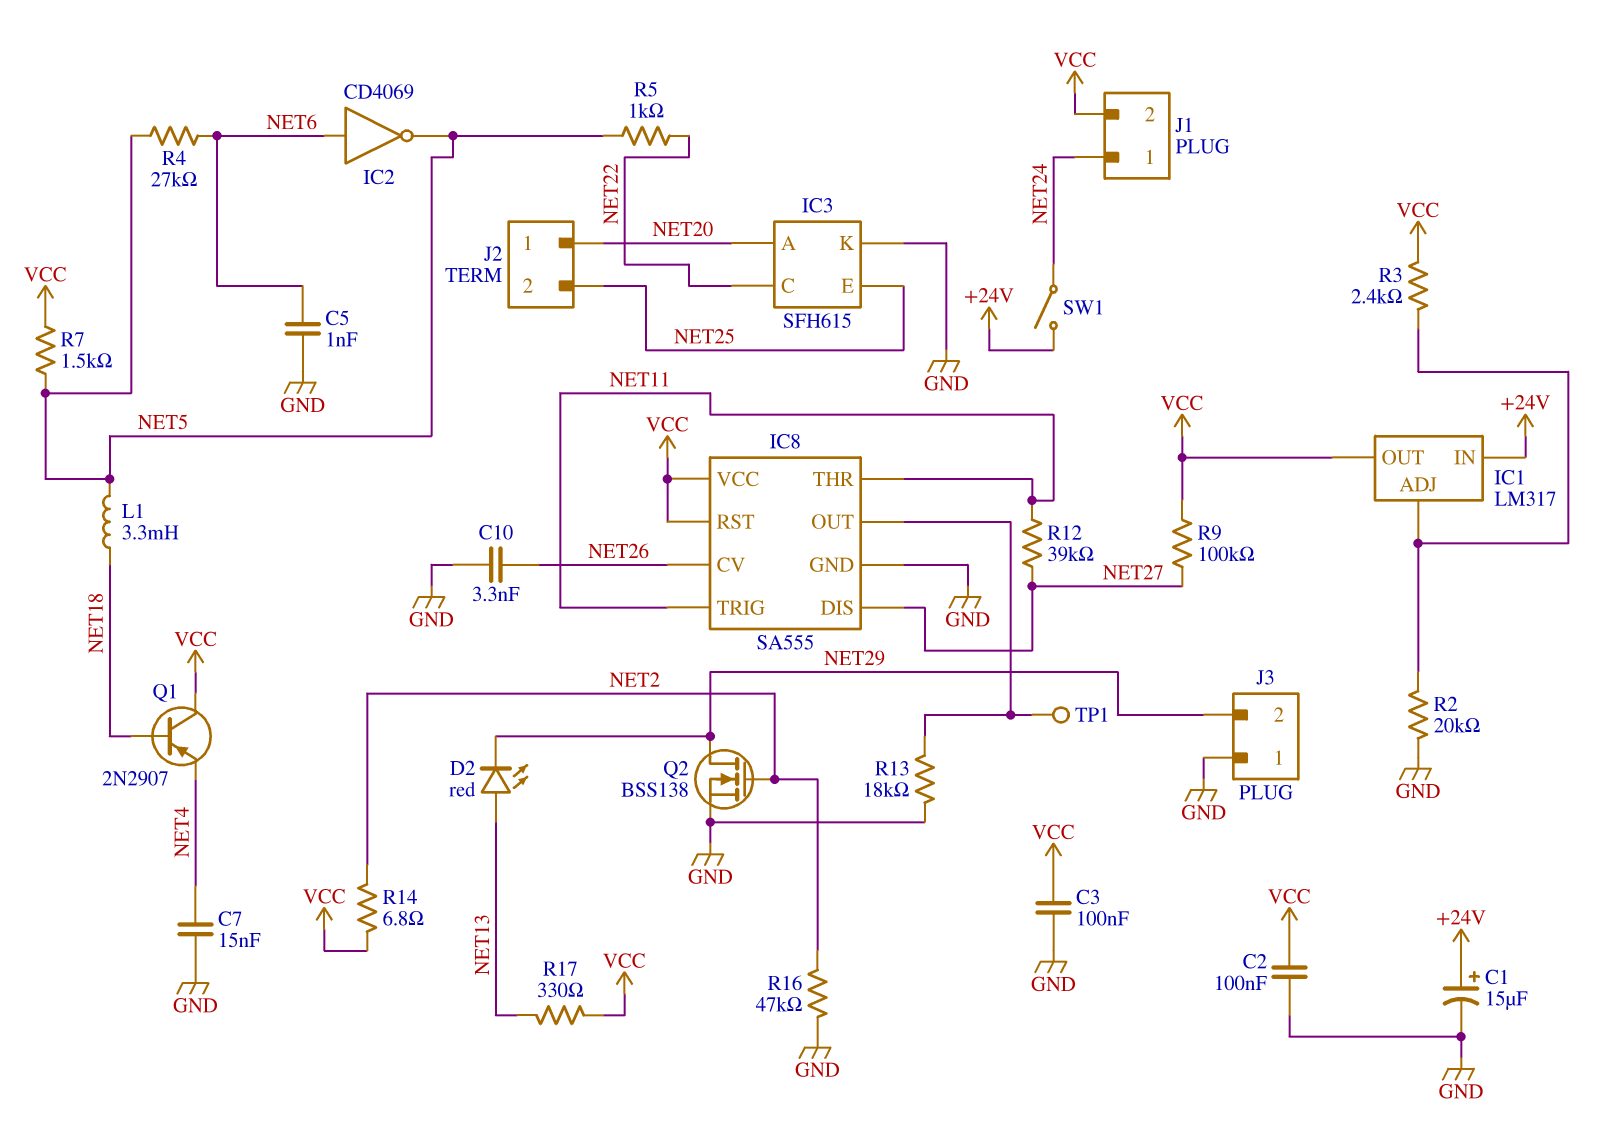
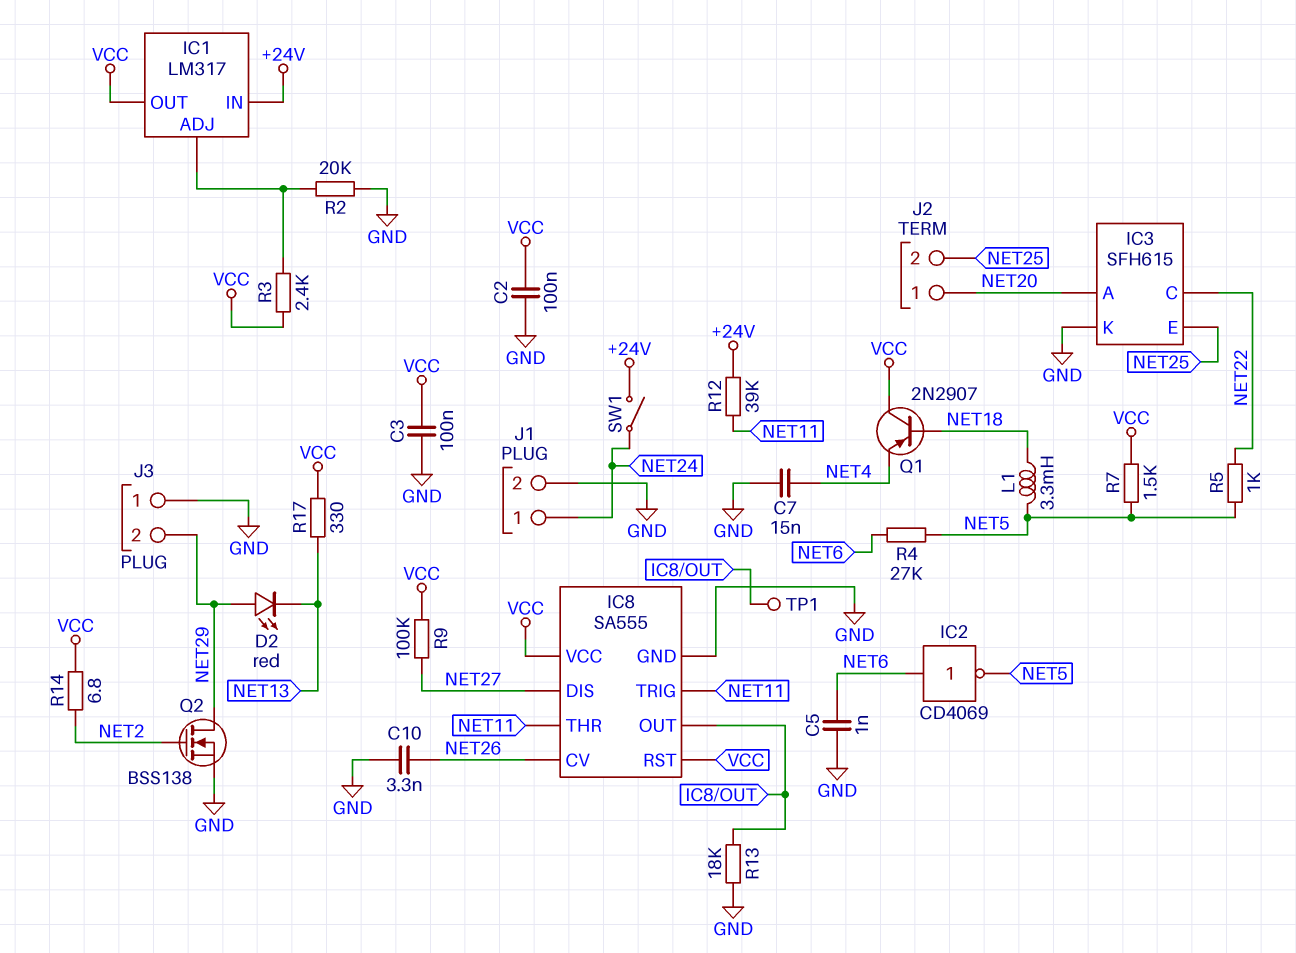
C1: 15uF (plus +24V, minus GND) -> none
D2: LED red (A NET13, K NET29) -> LED red (A NET29, K NET13)
J1 pin 2: VCC -> GND
R12: 39k (NET11, NET27) -> 39k (+24V, NET11)
R16: 47k (GND, NET2) -> none

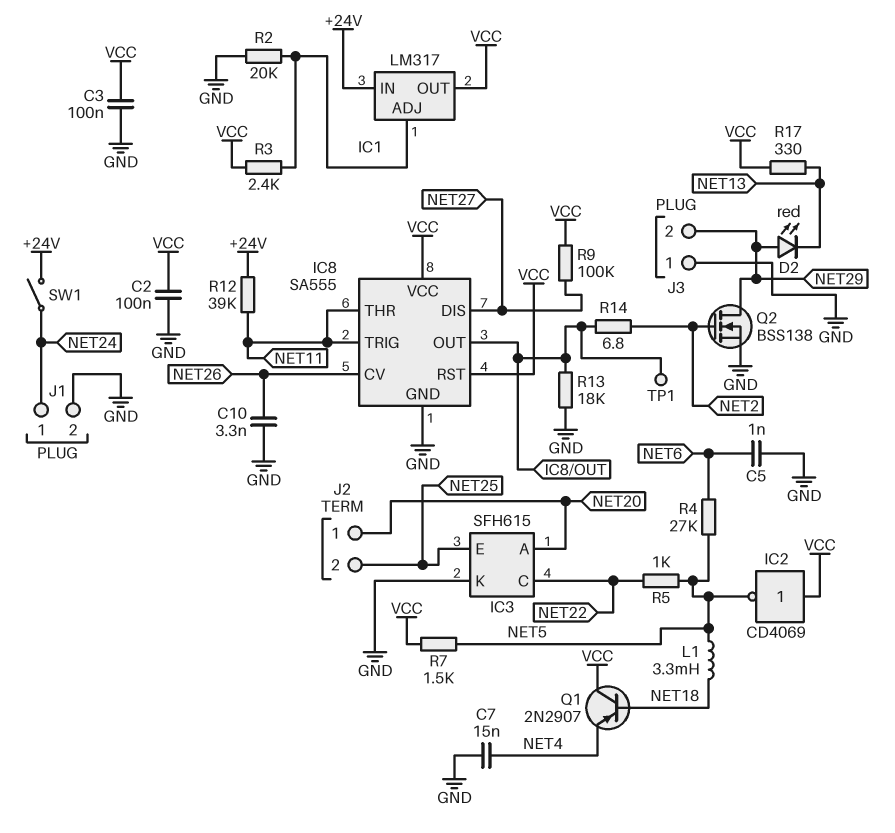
IC2: NOT CD4069 (in NET6, out NET5) -> NOT CD4069 (in VCC, out NET5)
R14: 6.8 (NET2, VCC) -> 6.8 (IC8/OUT, NET2)

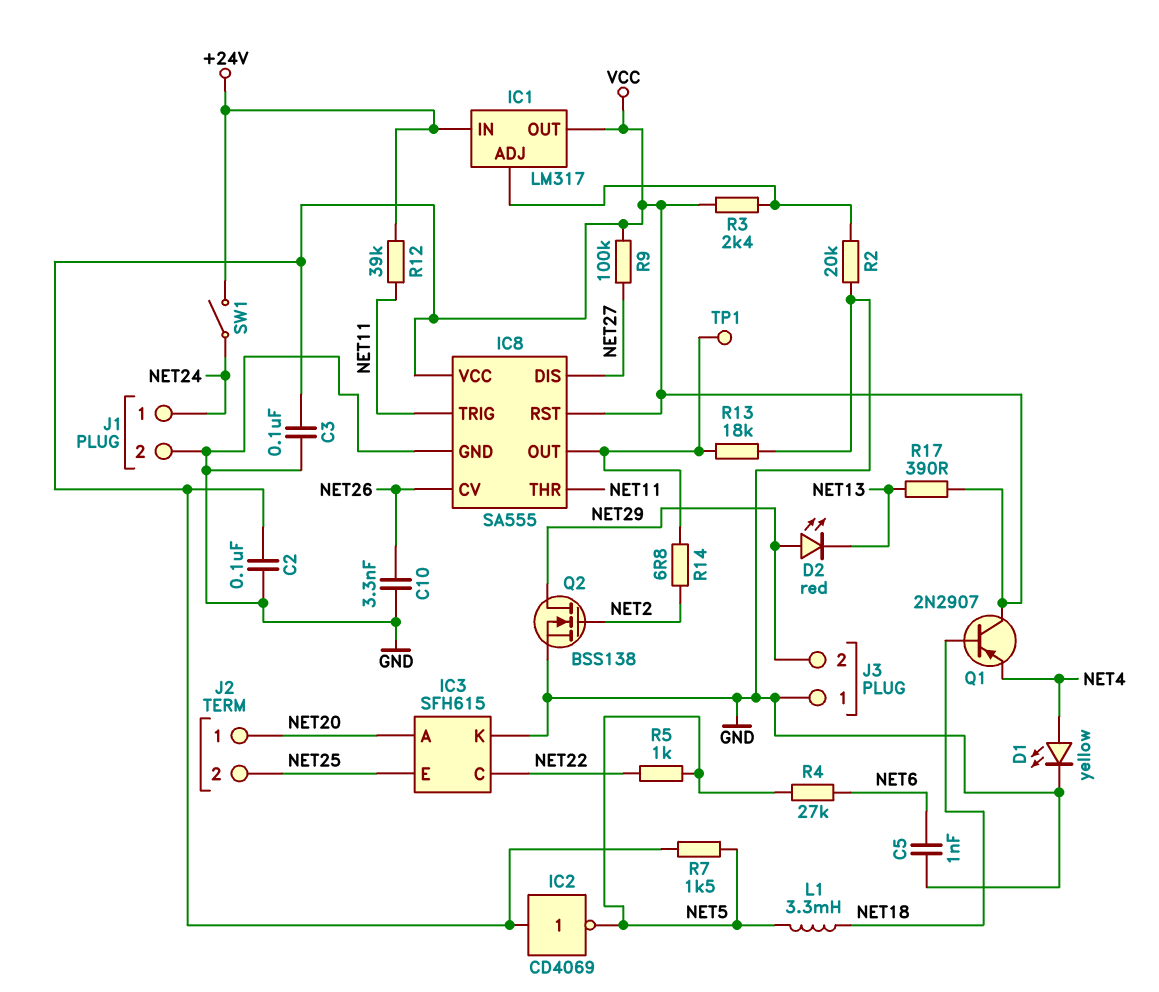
C7: 15nF (GND, NET4) -> none
D1: none -> LED yellow (A NET4, K GND)
R17: 330 (NET13, VCC) -> 390 (NET13, VCC)

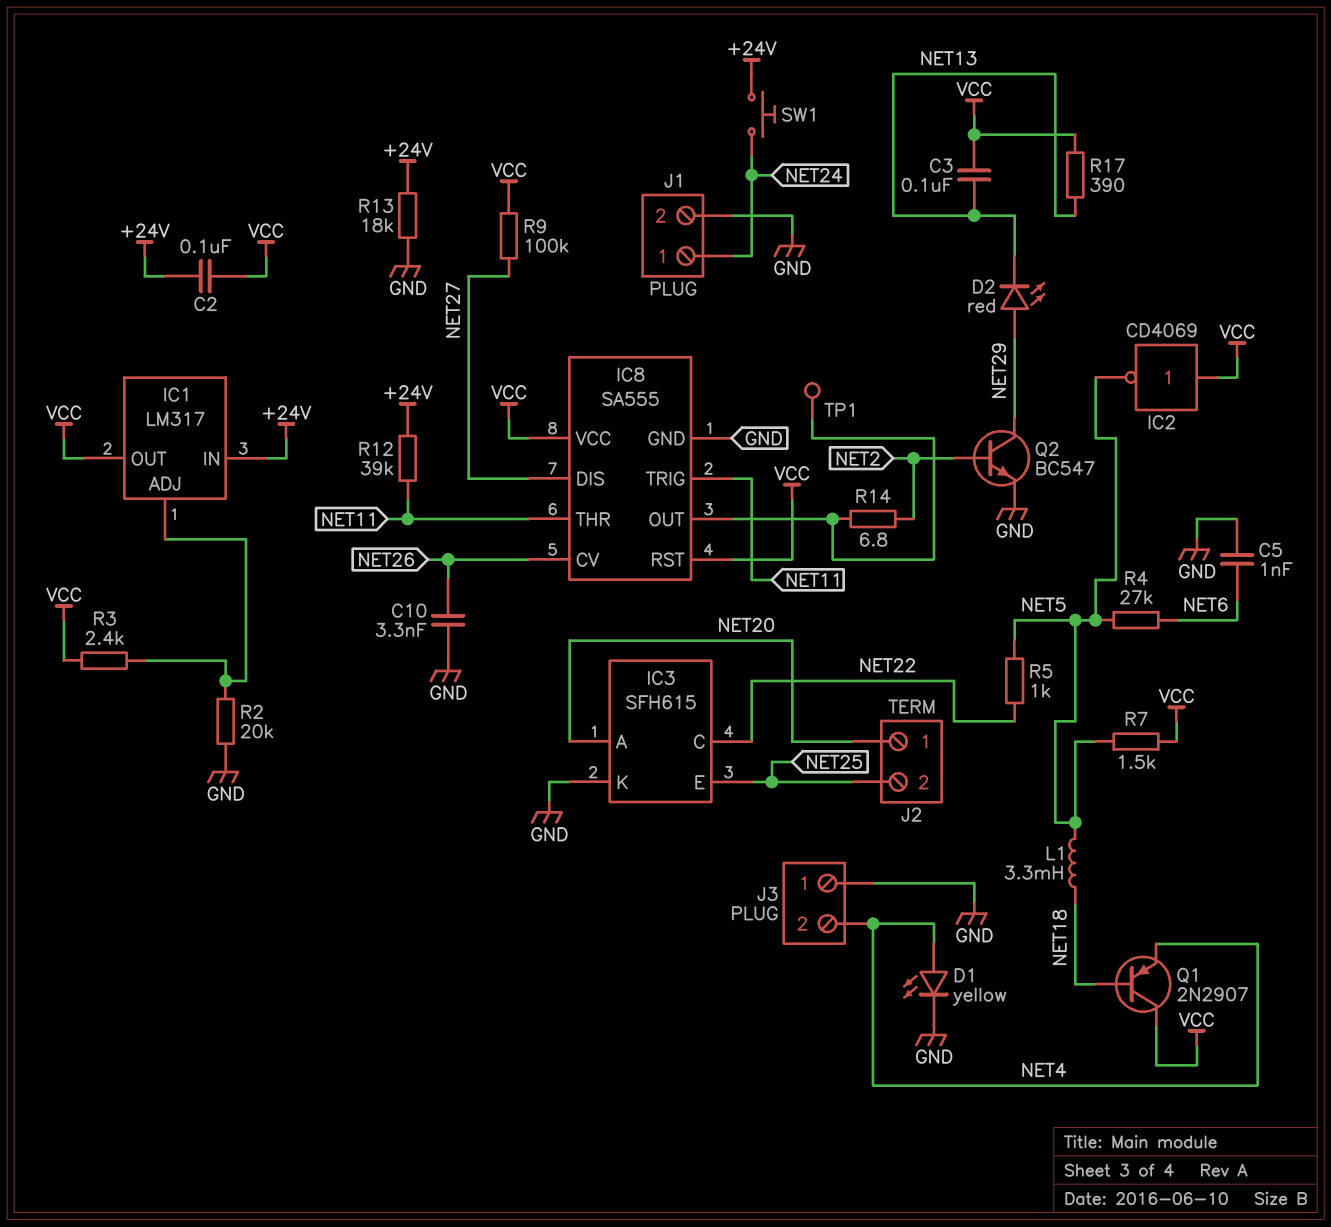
C2: 100nF (GND, VCC) -> 100nF (+24V, VCC)
C3: 100nF (GND, VCC) -> 100nF (NET13, VCC)
J3 pin 2: NET29 -> NET4
Q2: NMOS BSS138 (G NET2, D NET29, S GND) -> NPN BC547 (B NET2, C NET29, E GND)
R13: 18k (GND, IC8/OUT) -> 18k (+24V, GND)
SW1: switch (+24V, NET24) -> button (+24V, NET24)

